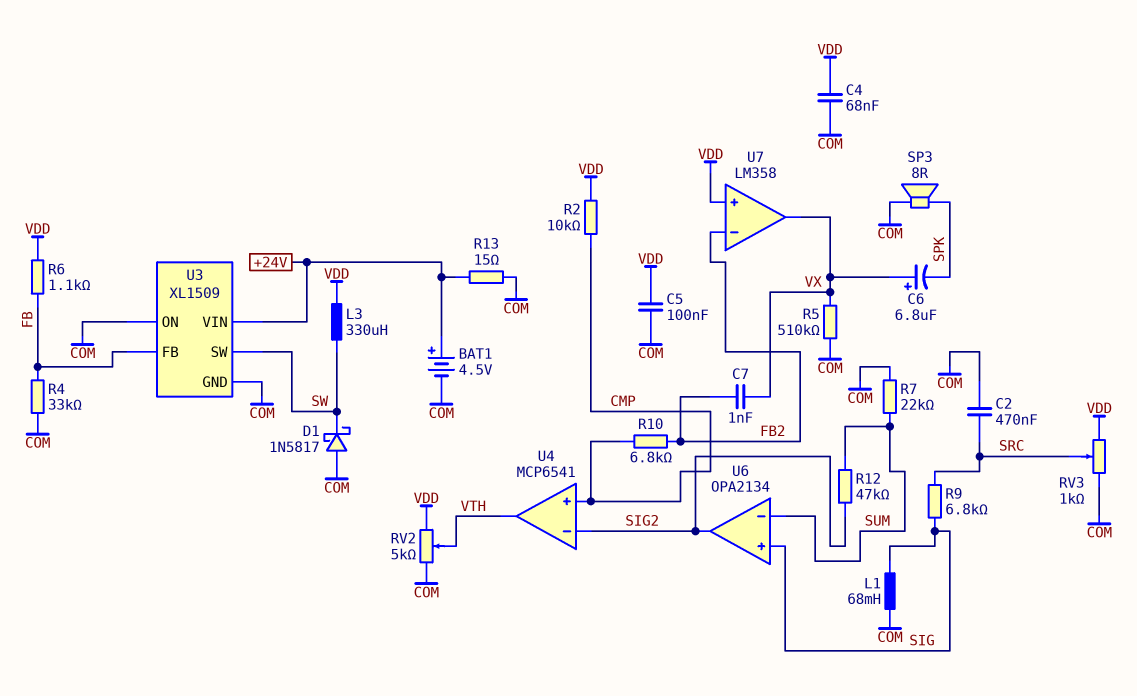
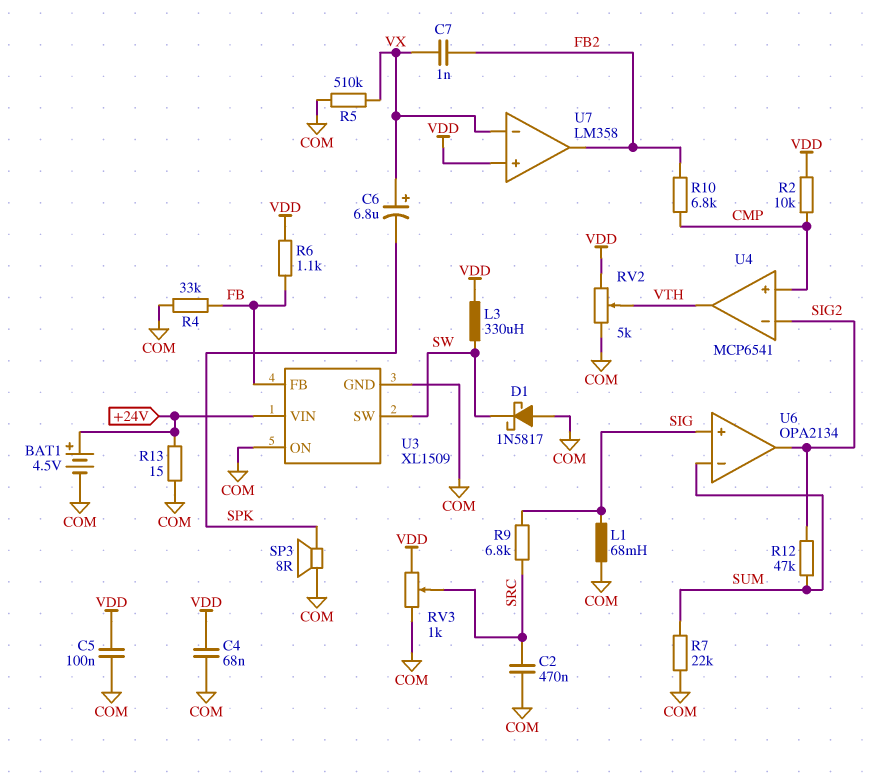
U7 pin in-: FB2 -> VX
U7 pin out: VX -> FB2

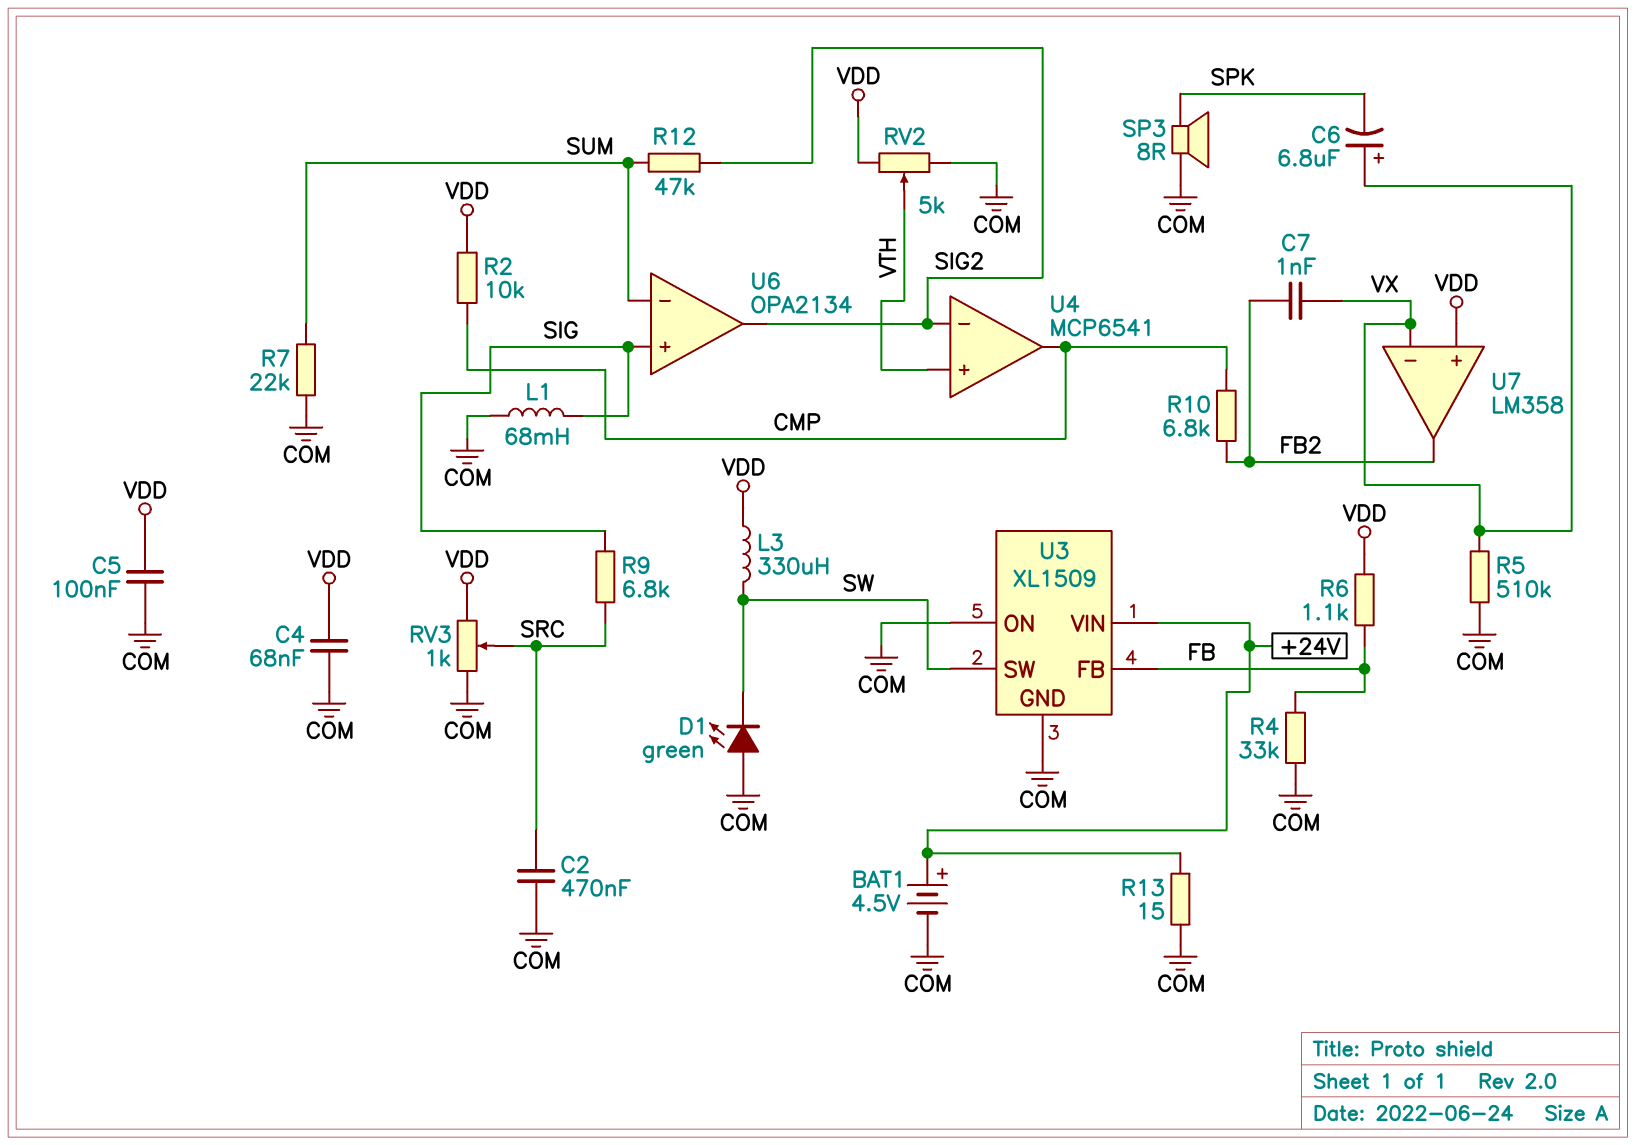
D1: schottky 1N5817 (A COM, K SW) -> LED green (A COM, K SW)
U4 pin in+: CMP -> VTH
U4 pin out: VTH -> CMP

